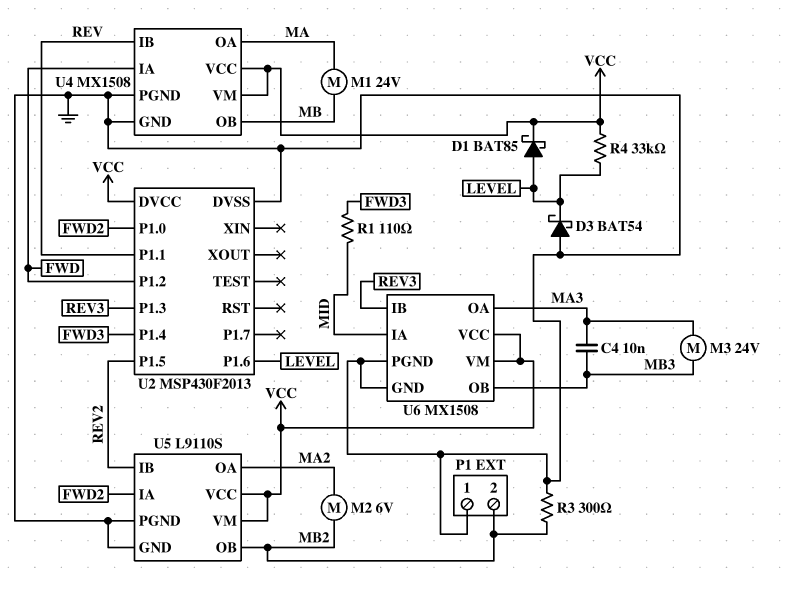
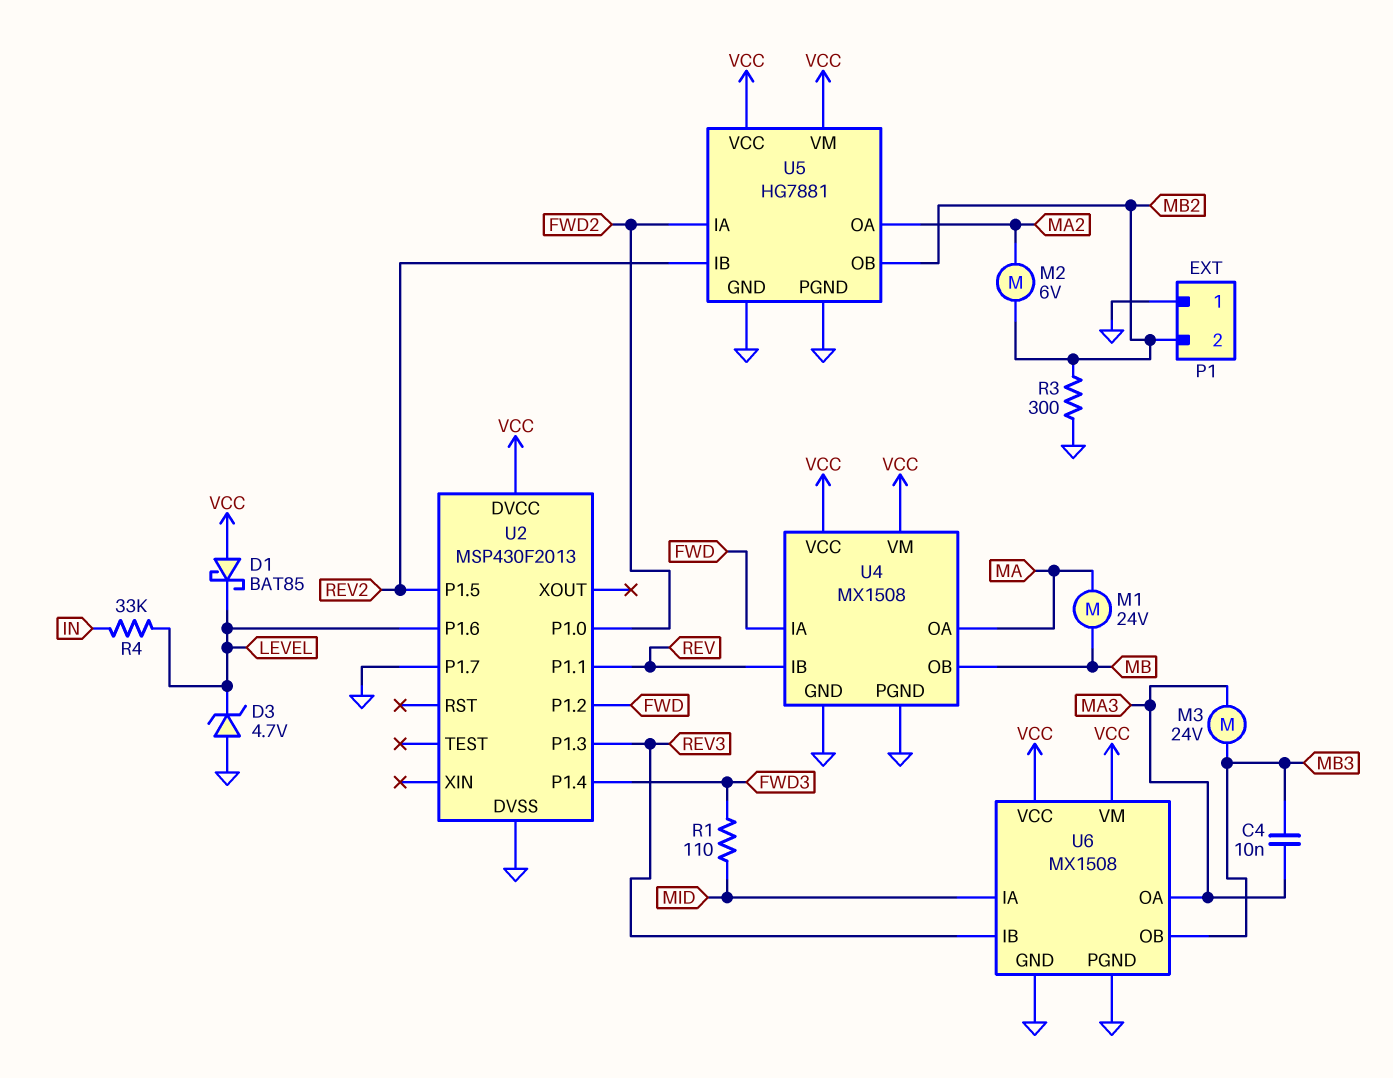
D1: schottky BAT85 (A LEVEL, K VCC) -> schottky BAT85 (A VCC, K LEVEL)
D3: schottky BAT54 (A GND, K LEVEL) -> zener 4.7V (A GND, K LEVEL)
R4: 33k (LEVEL, VCC) -> 33k (IN, LEVEL)
U2 pin P1.7: none -> GND
U5: L9110S -> HG7881

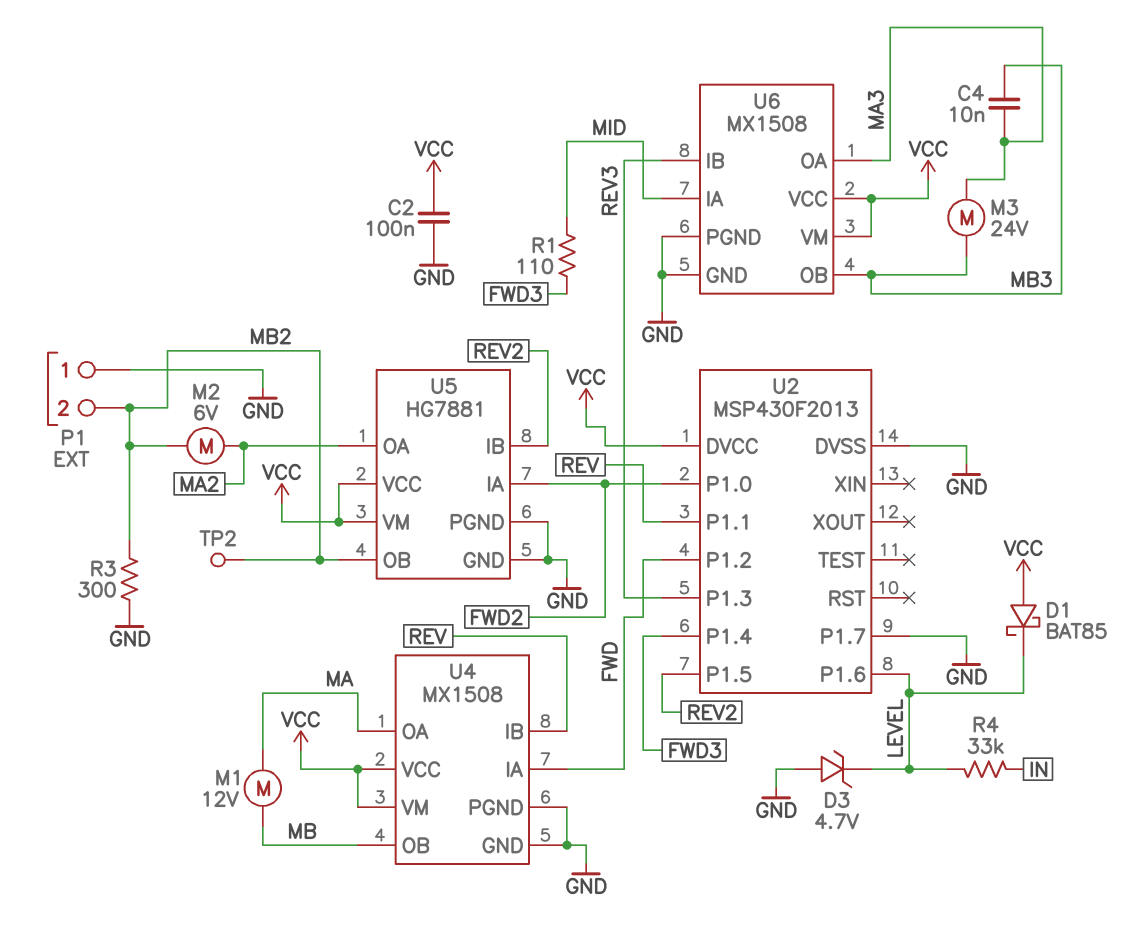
C2: none -> 100nF (GND, VCC)
M1: motor 24V (MA, MB) -> motor 12V (MA, MB)
TP2: none -> test point (MB2)

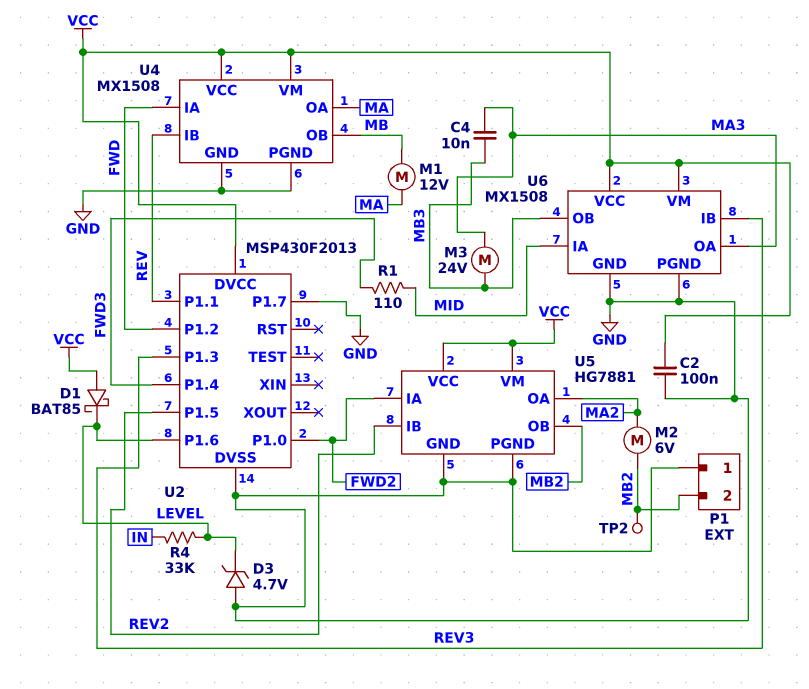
R3: 300 (GND, MB2) -> none

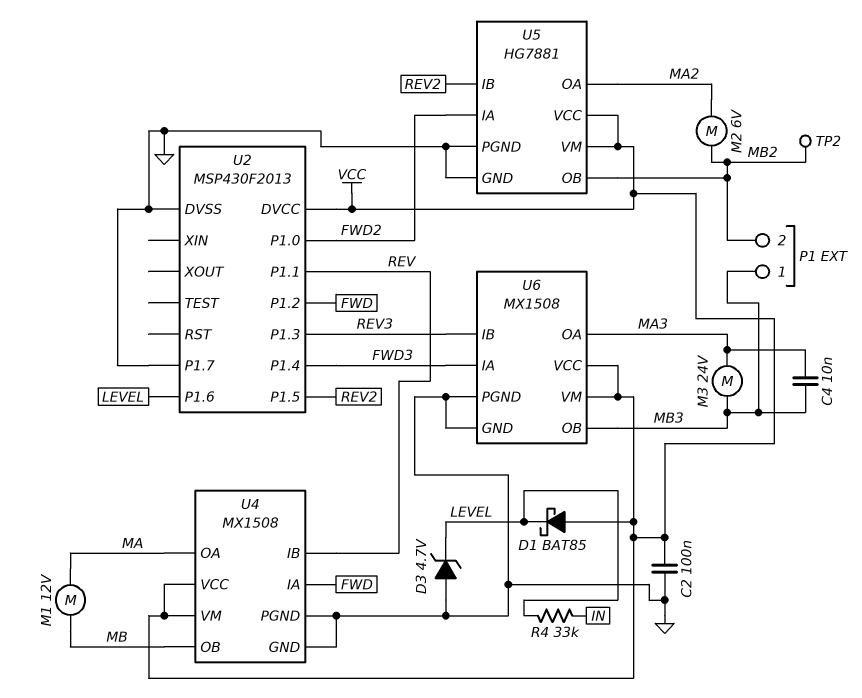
P1 pin 1: GND -> MB3
R1: 110 (FWD3, MID) -> none
U6 pin IA: MID -> FWD3

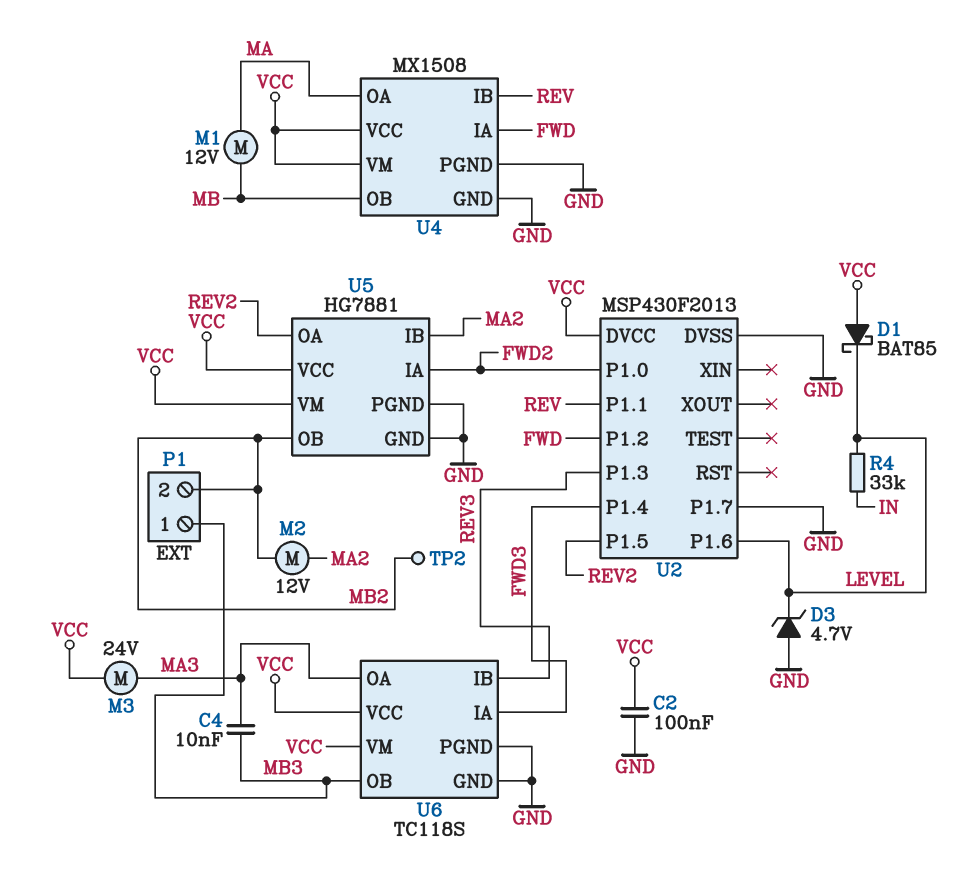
M2: motor 6V (MA2, MB2) -> motor 12V (MA2, MB2)
M3: motor 24V (MA3, MB3) -> motor 24V (MA3, VCC)
U5 pin IB: REV2 -> MA2
U5 pin OA: MA2 -> REV2
U6: MX1508 -> TC118S

